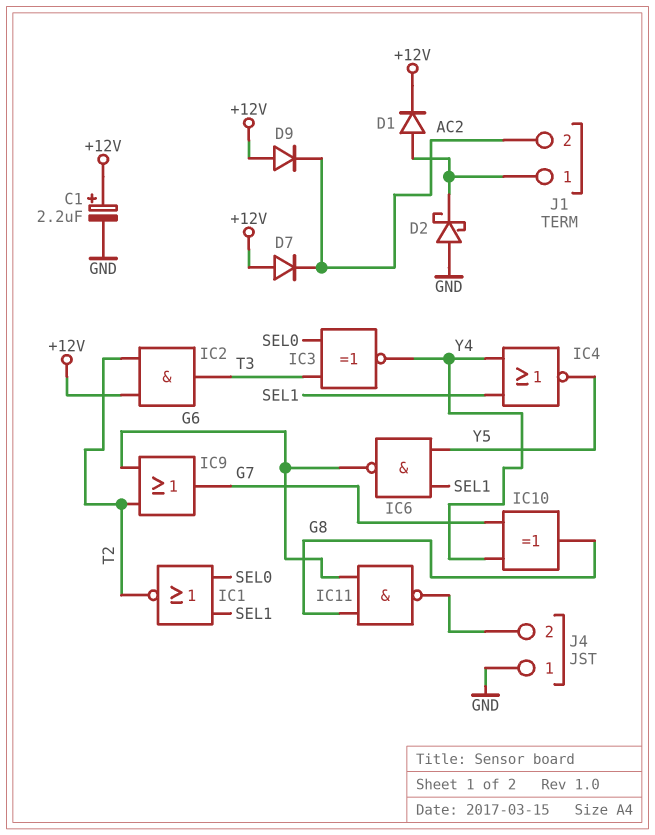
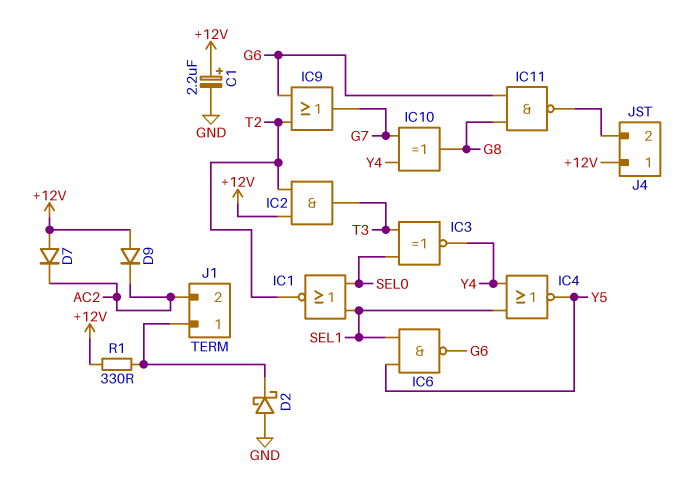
D1: diode (A J1/1, K +12V) -> none
J4 pin 1: GND -> +12V
R1: none -> 330 (+12V, J1/1)

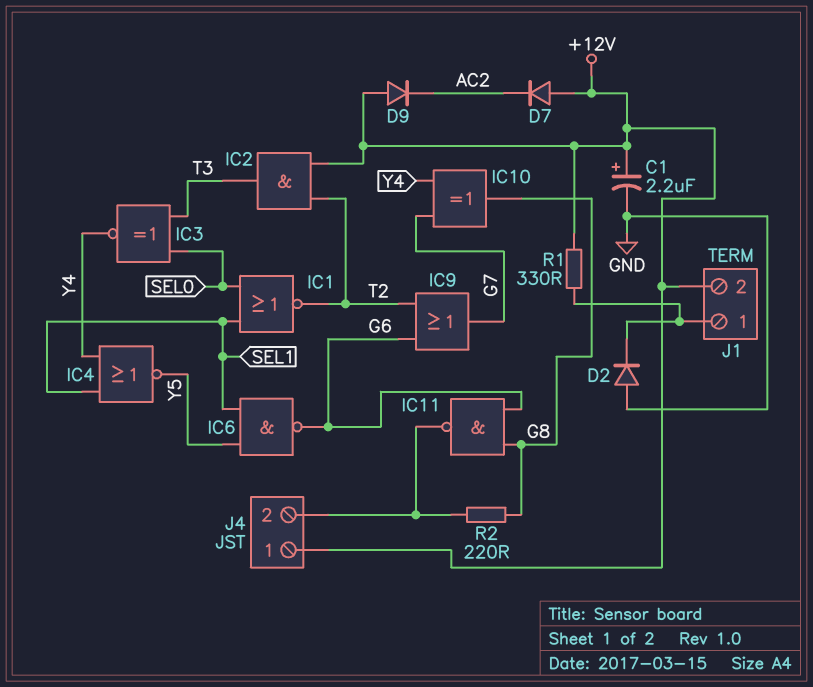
D2: schottky (A GND, K J1/1) -> diode (A GND, K J1/1)
J1 pin 2: AC2 -> +12V
R2: none -> 220 (G8, J4/2)

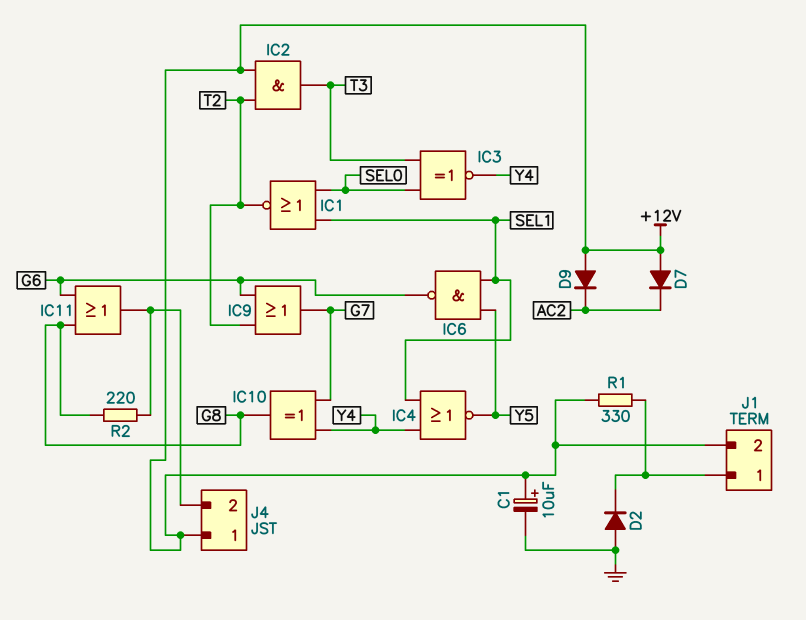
C1: 2.2uF (plus +12V, minus GND) -> 10uF (plus +12V, minus GND)
IC11: NAND (in G6, in G8, out J4/2) -> OR (in G6, in G8, out J4/2)

